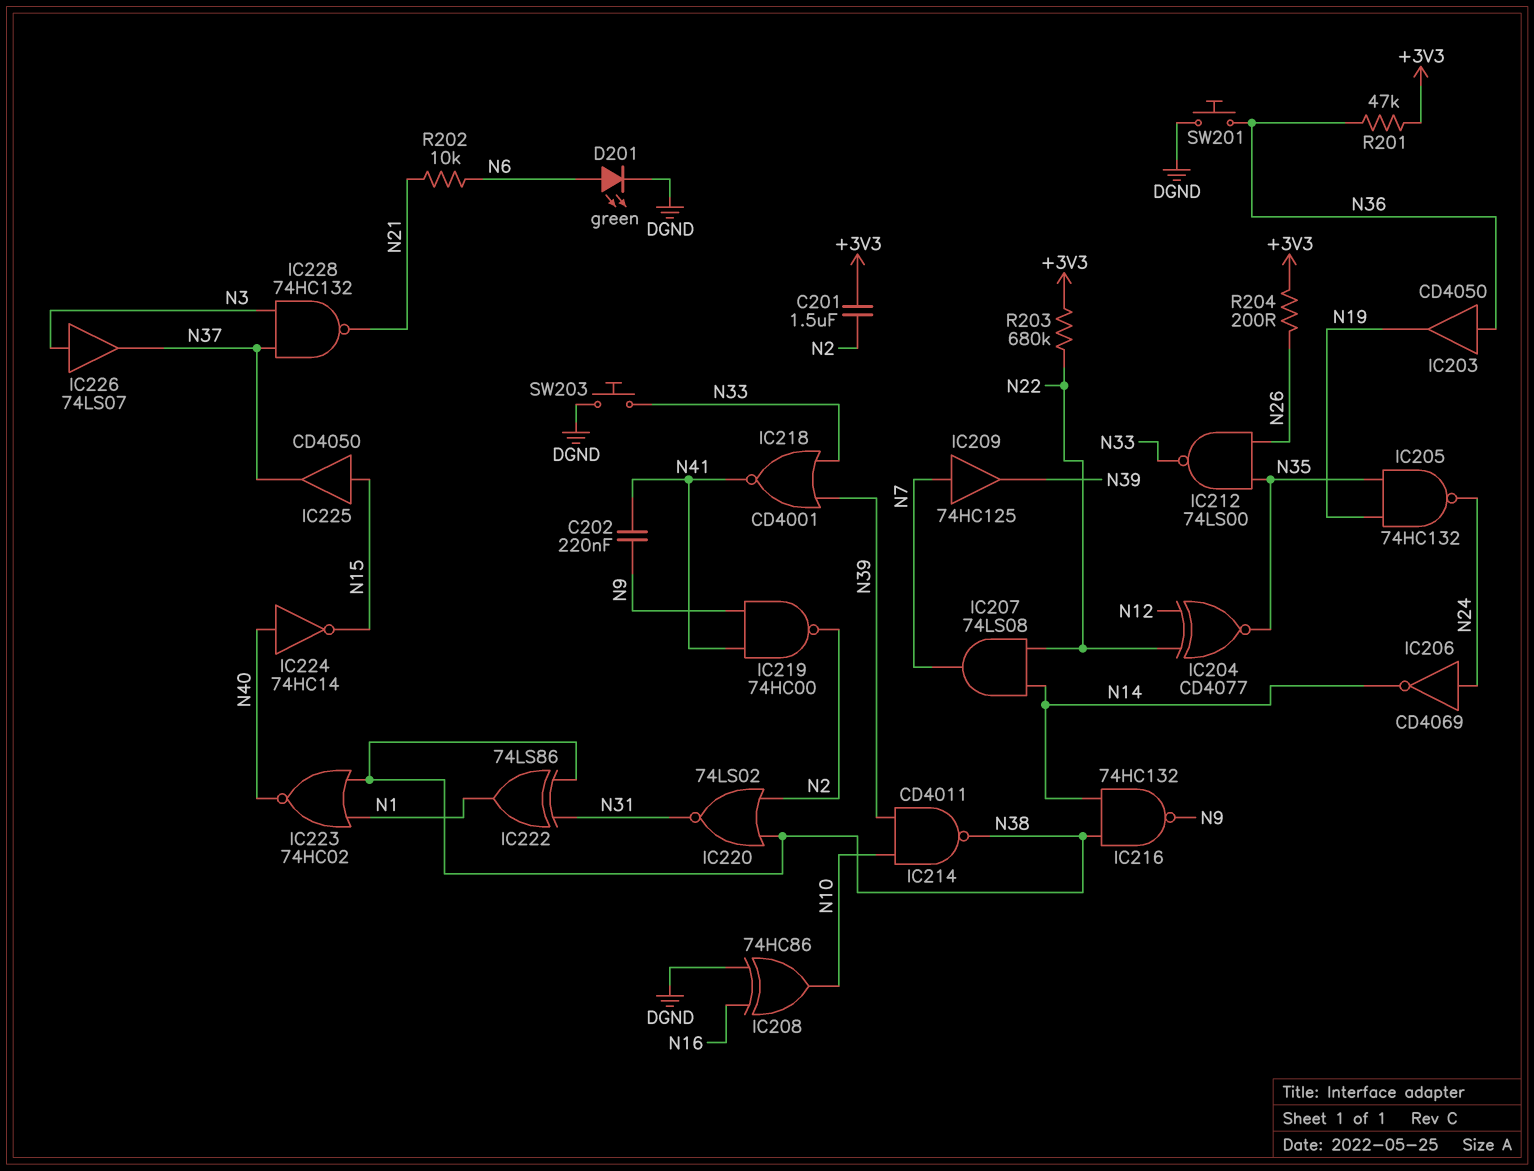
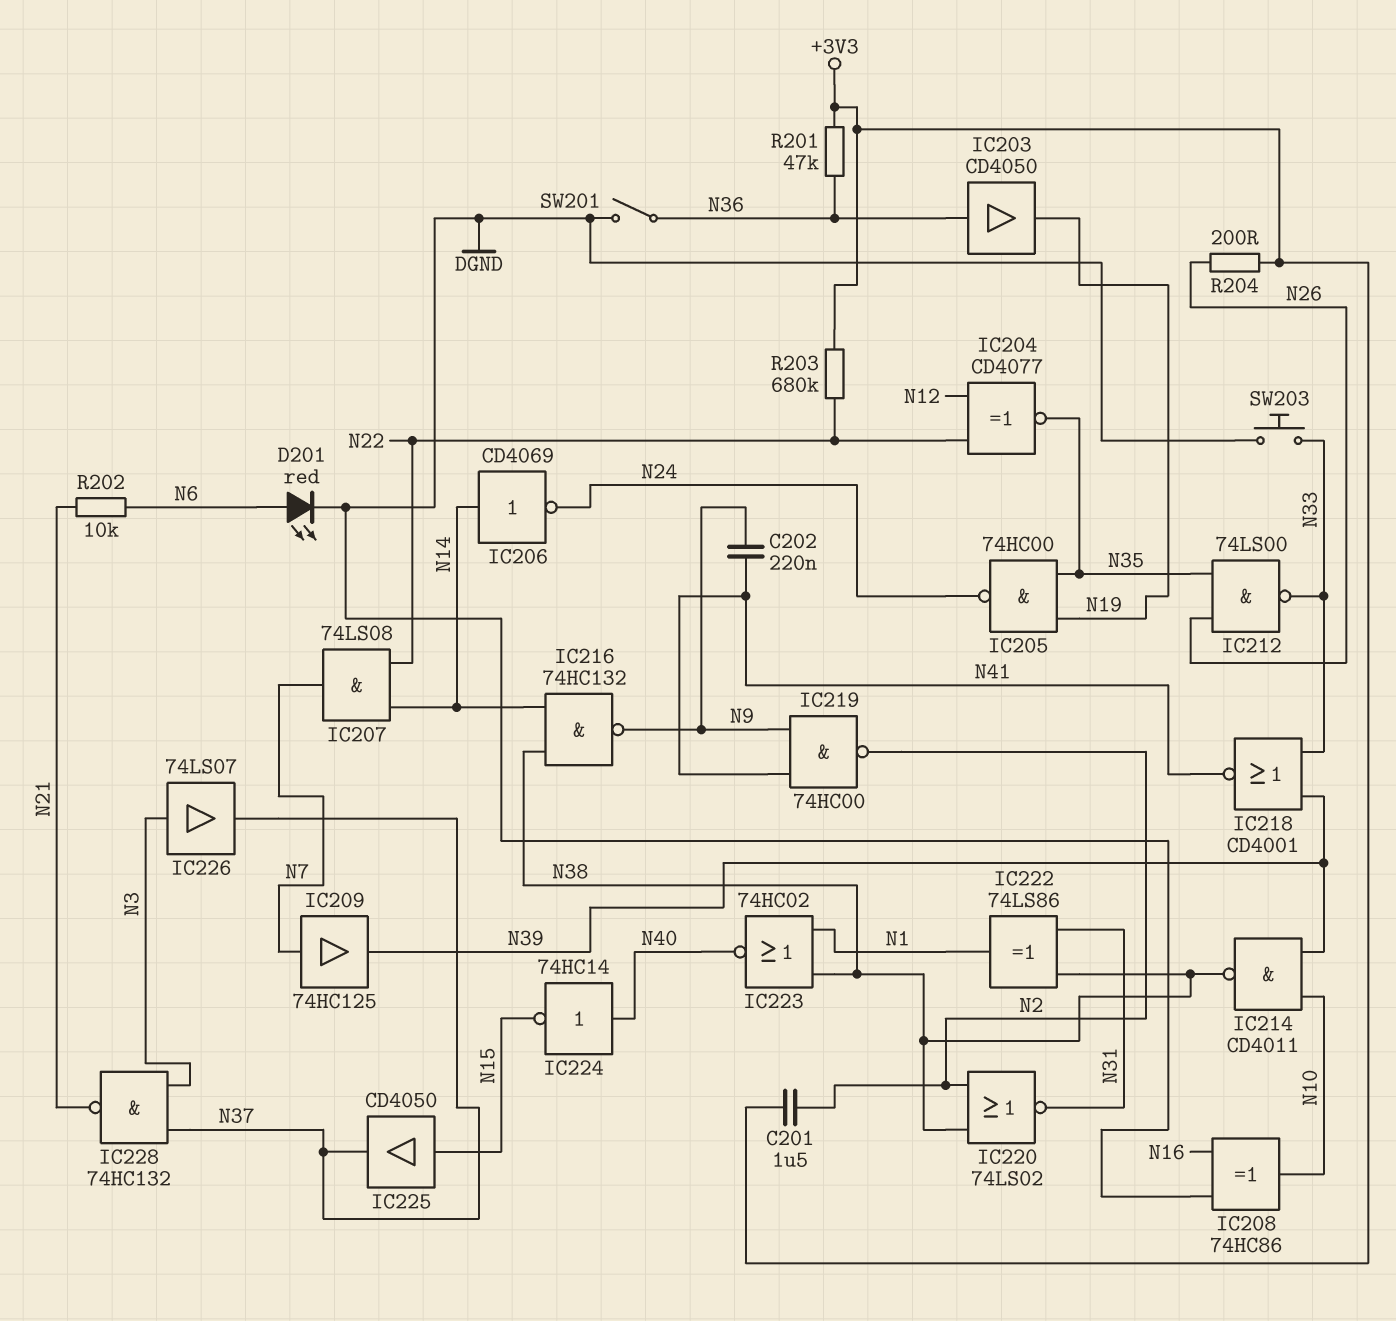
D201: LED green (A N6, K DGND) -> LED red (A N6, K DGND)
IC205: NAND 74HC132 (in N19, in N35, out N24) -> NAND 74HC00 (in N19, in N35, out N24)
IC206: NOT CD4069 (in N24, out N14) -> NOT CD4069 (in N14, out N24)
SW201: button (DGND, N36) -> switch (DGND, N36)

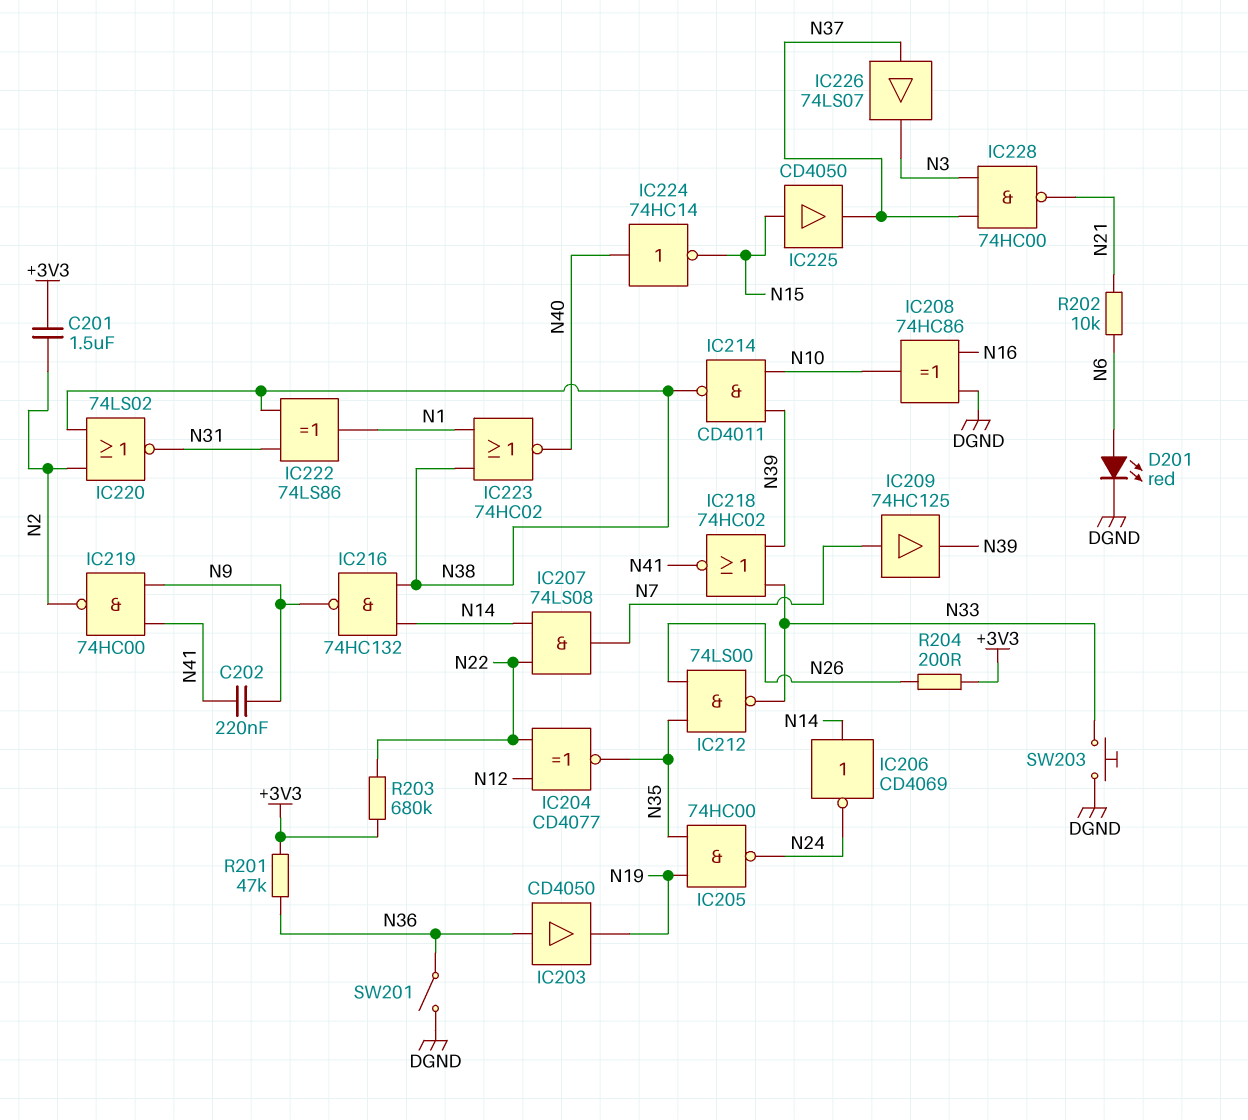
IC218: NOR CD4001 (in N33, in N39, out N41) -> NOR 74HC02 (in N33, in N39, out N41)
IC226: buffer 74LS07 (in N3, out N37) -> buffer 74LS07 (in N37, out N3)
IC228: NAND 74HC132 (in N3, in N37, out N21) -> NAND 74HC00 (in N3, in N37, out N21)

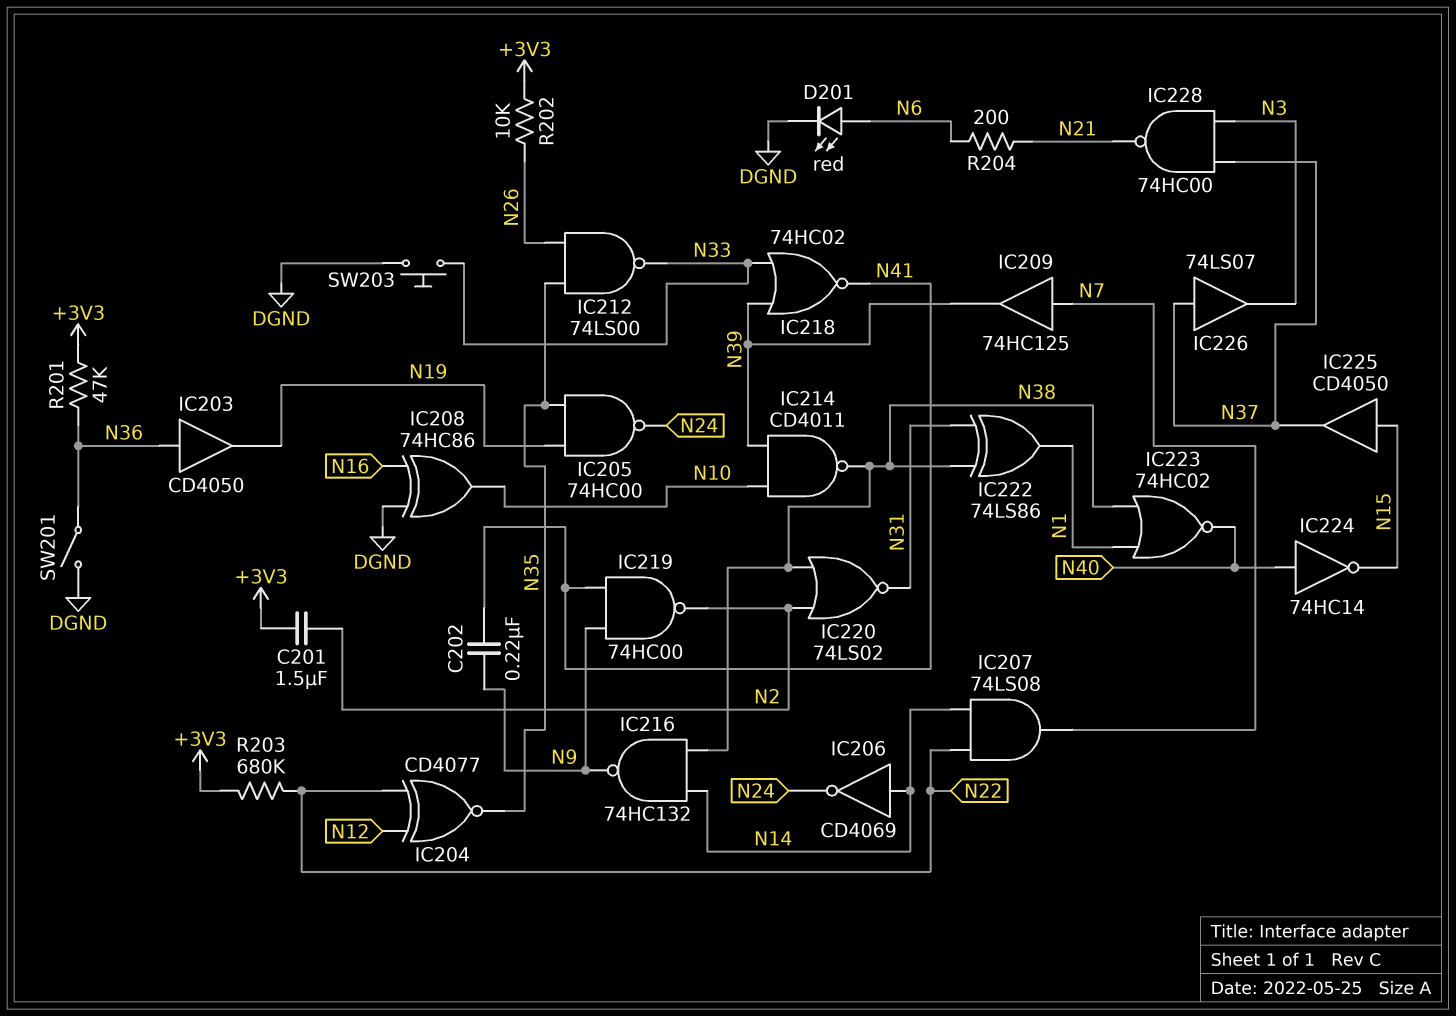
R202: 10k (N6, N21) -> 10k (+3V3, N26)
R204: 200 (+3V3, N26) -> 200 (N6, N21)

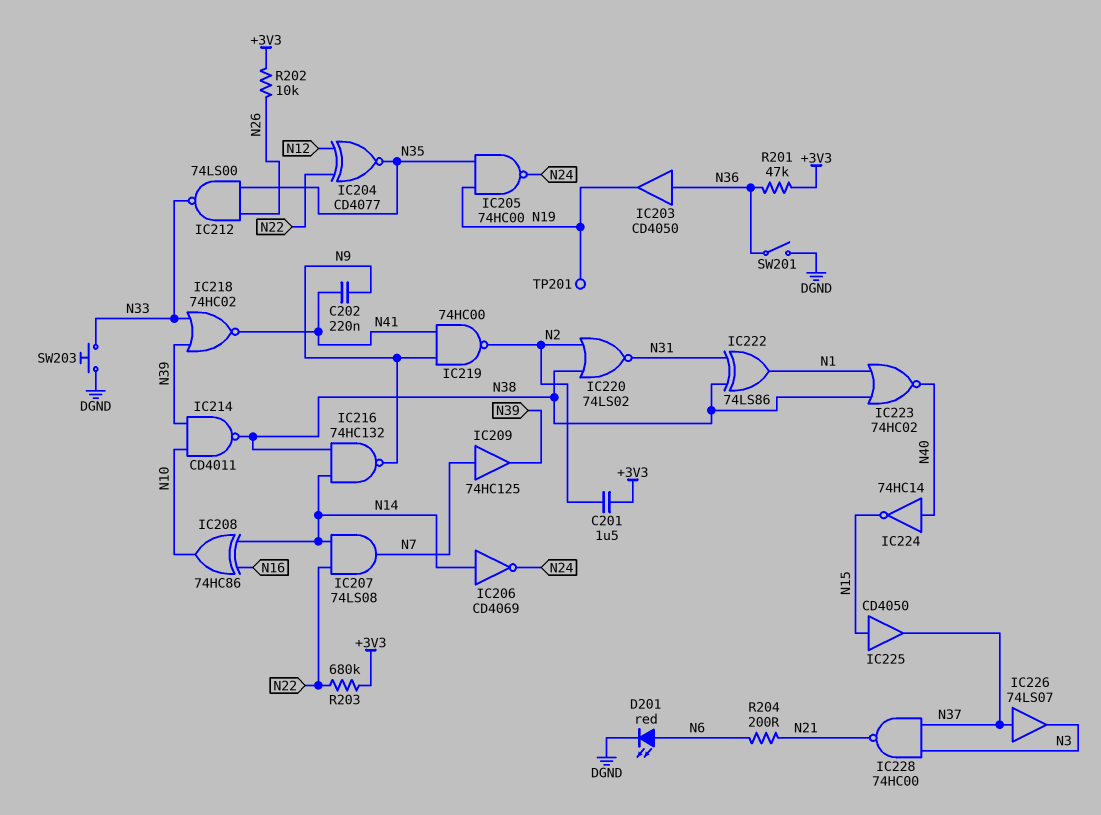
IC208: XOR 74HC86 (in DGND, in N16, out N10) -> XOR 74HC86 (in N14, in N16, out N10)
TP201: none -> test point (N19)

